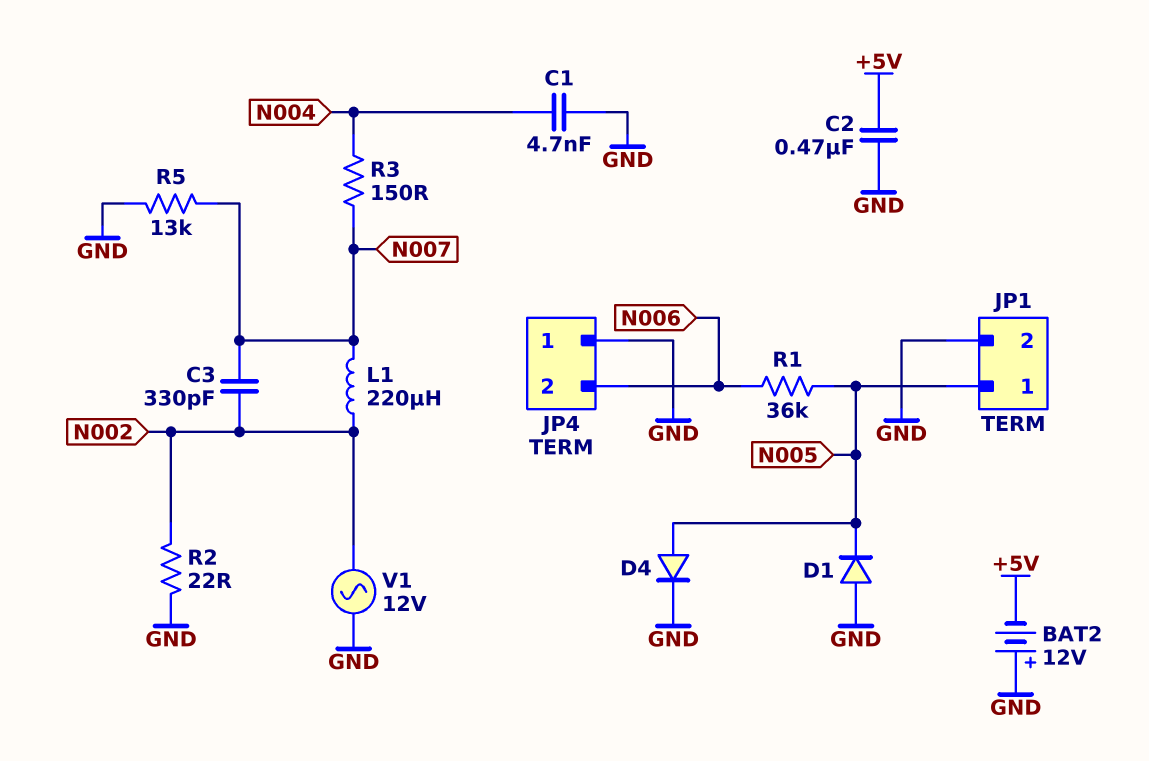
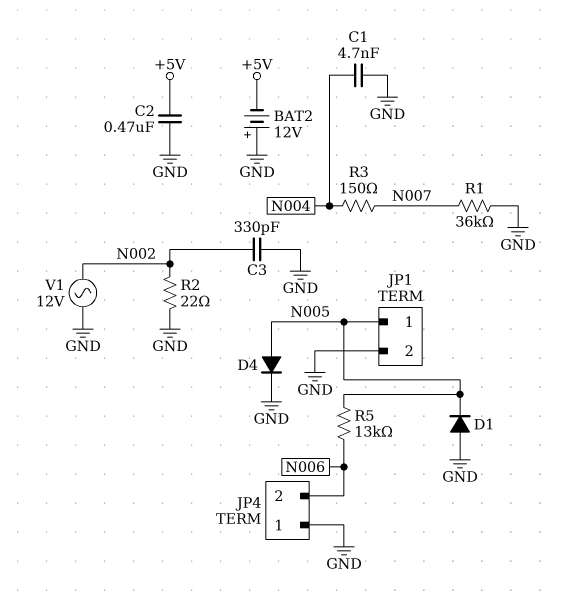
C3: 330pF (N002, N007) -> 330pF (GND, N002)
L1: 220uH (N002, N007) -> none
R1: 36k (N005, N006) -> 36k (GND, N007)
R5: 13k (GND, N007) -> 13k (N005, N006)

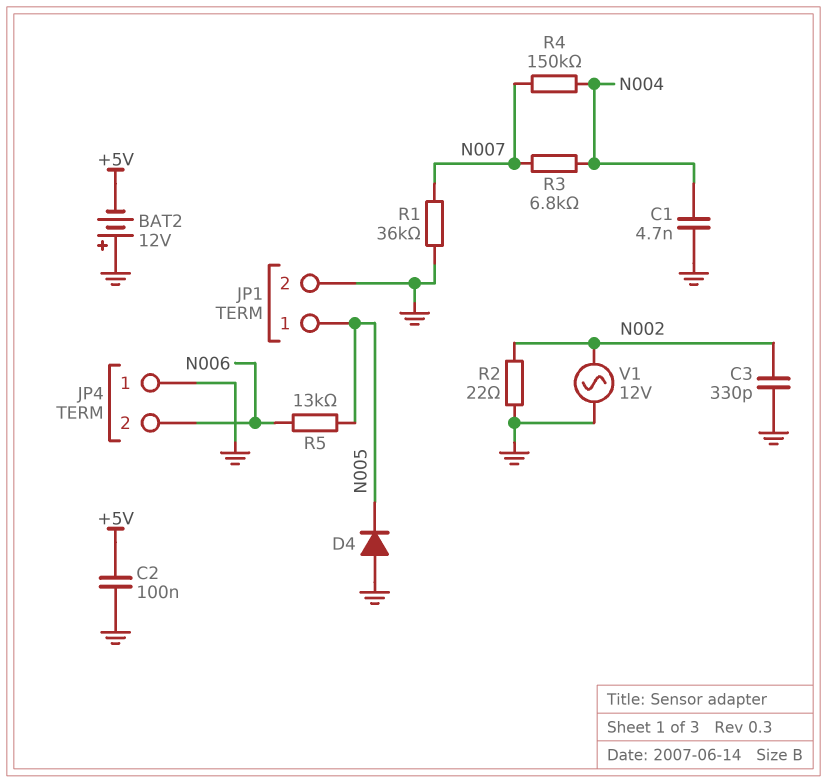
C2: 470nF (+5V, GND) -> 100nF (+5V, GND)
D1: diode (A GND, K N005) -> none
D4: diode (A N005, K GND) -> diode (A GND, K N005)
R3: 150 (N004, N007) -> 6.8k (N004, N007)
R4: none -> 150k (N004, N007)

